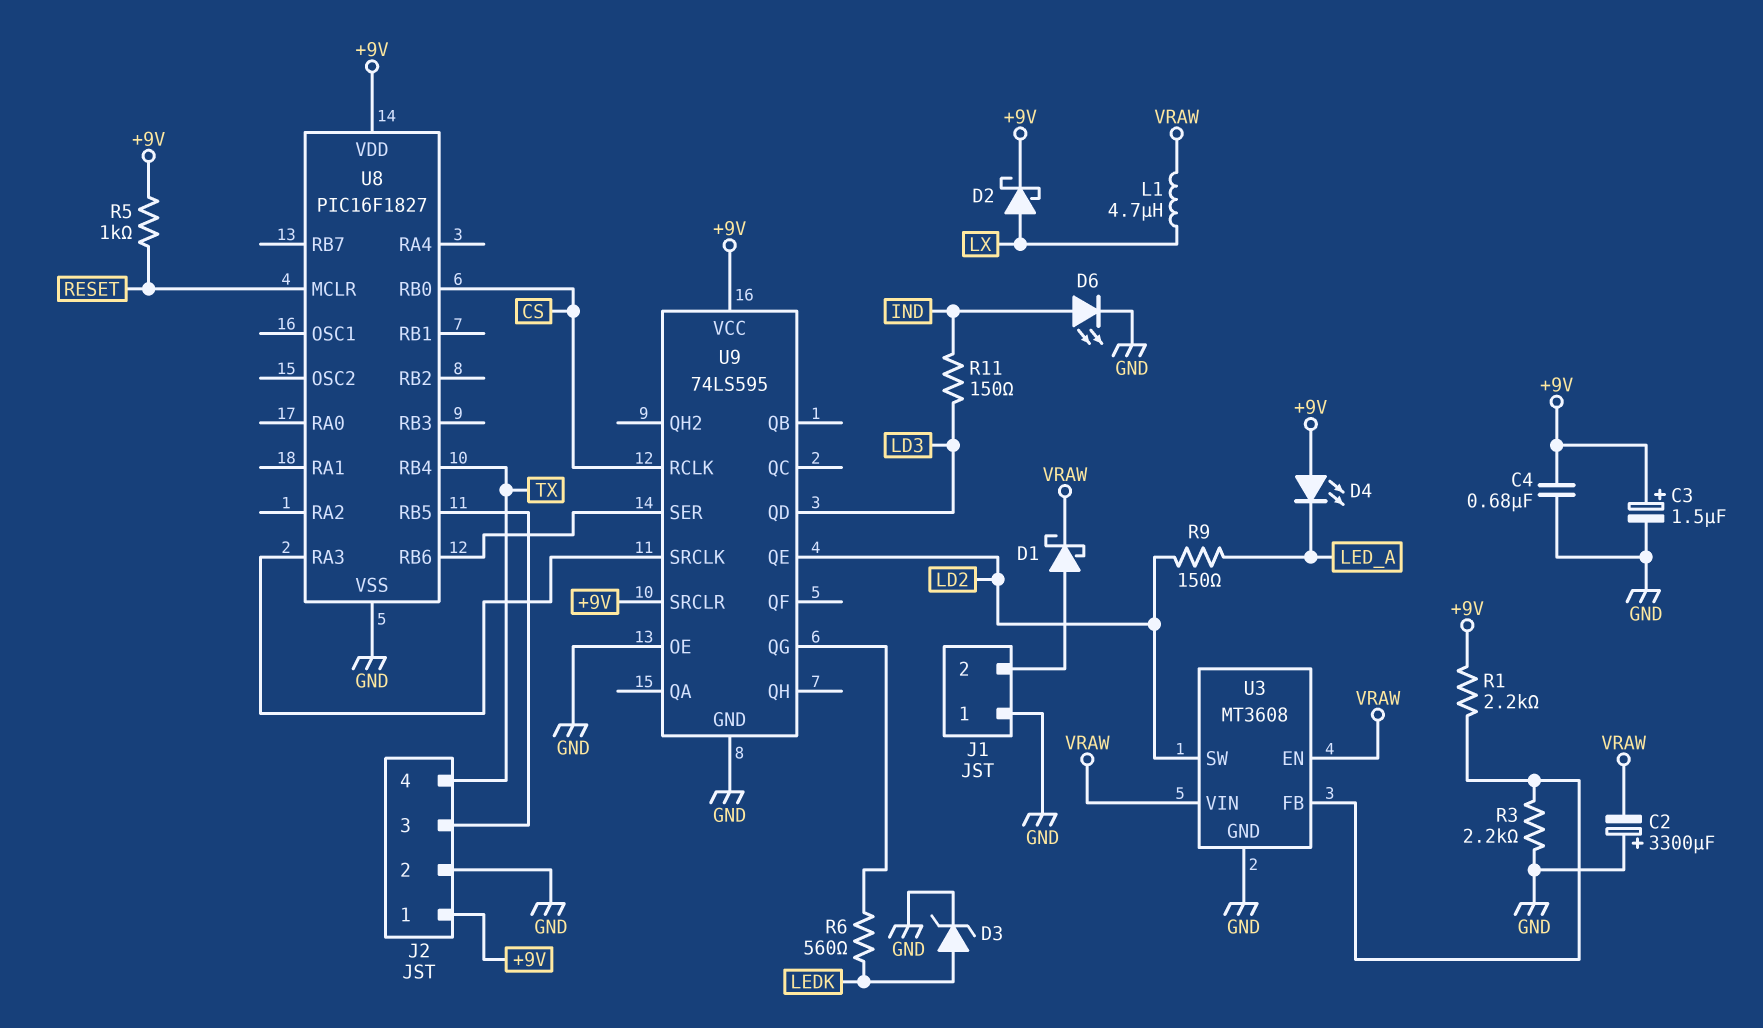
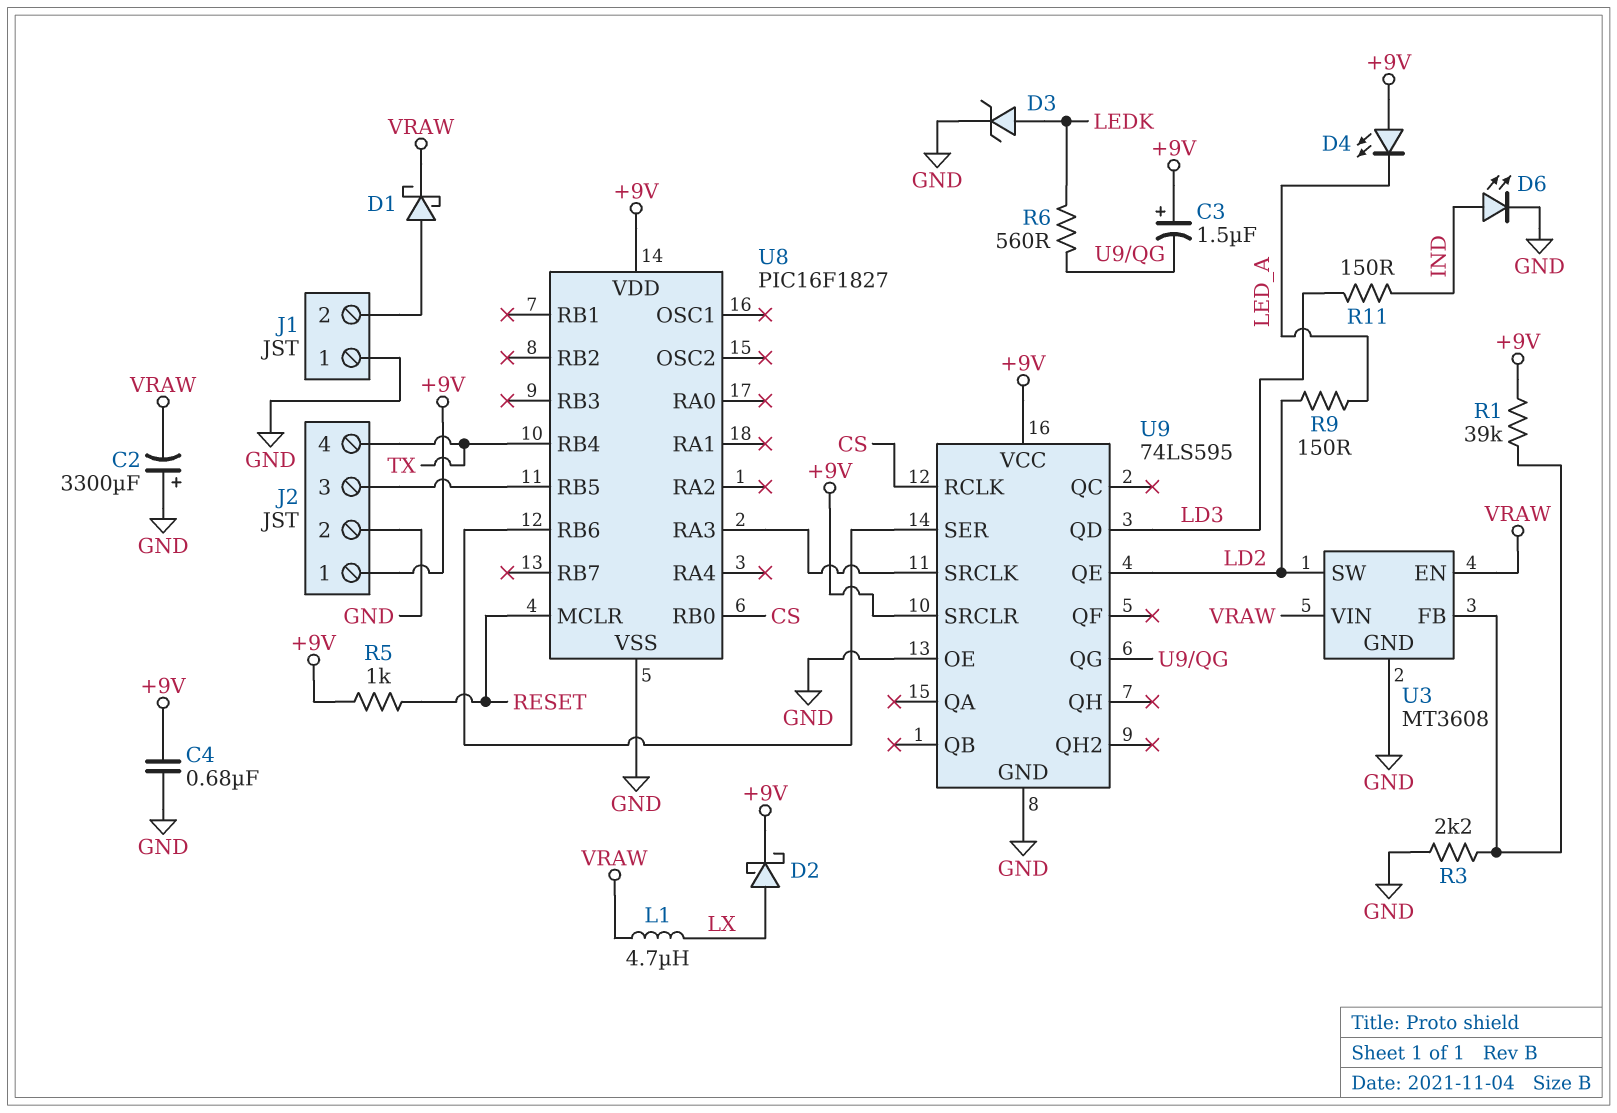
C3: 1.5uF (plus +9V, minus GND) -> 1.5uF (plus +9V, minus U9/QG)
R1: 2.2k (+9V, U3/FB) -> 39k (+9V, U3/FB)

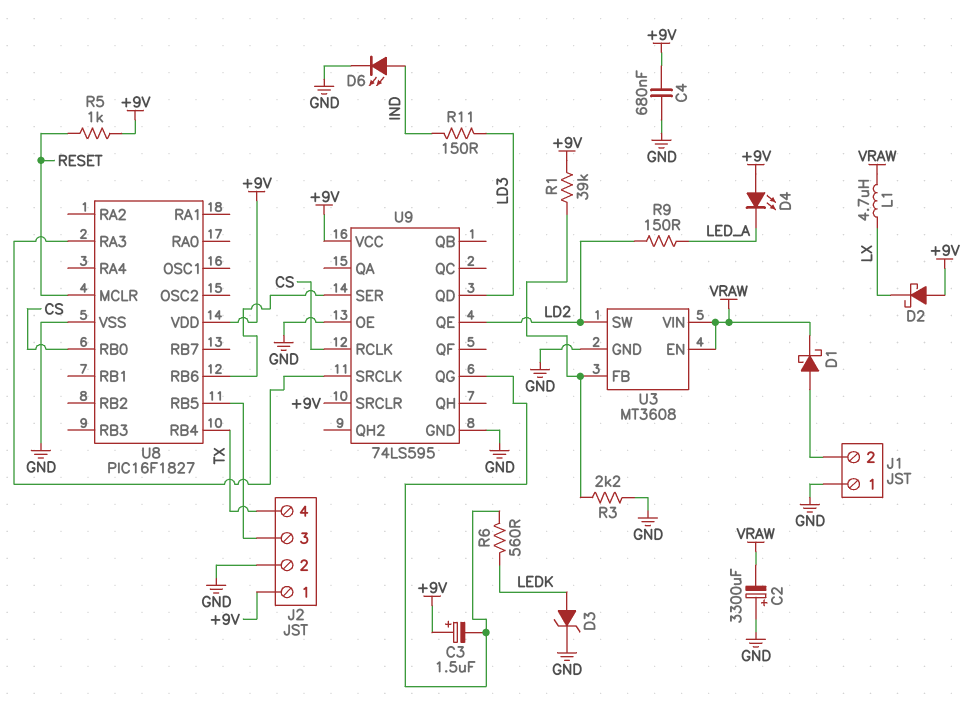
D2: schottky (A LX, K +9V) -> schottky (A +9V, K LX)

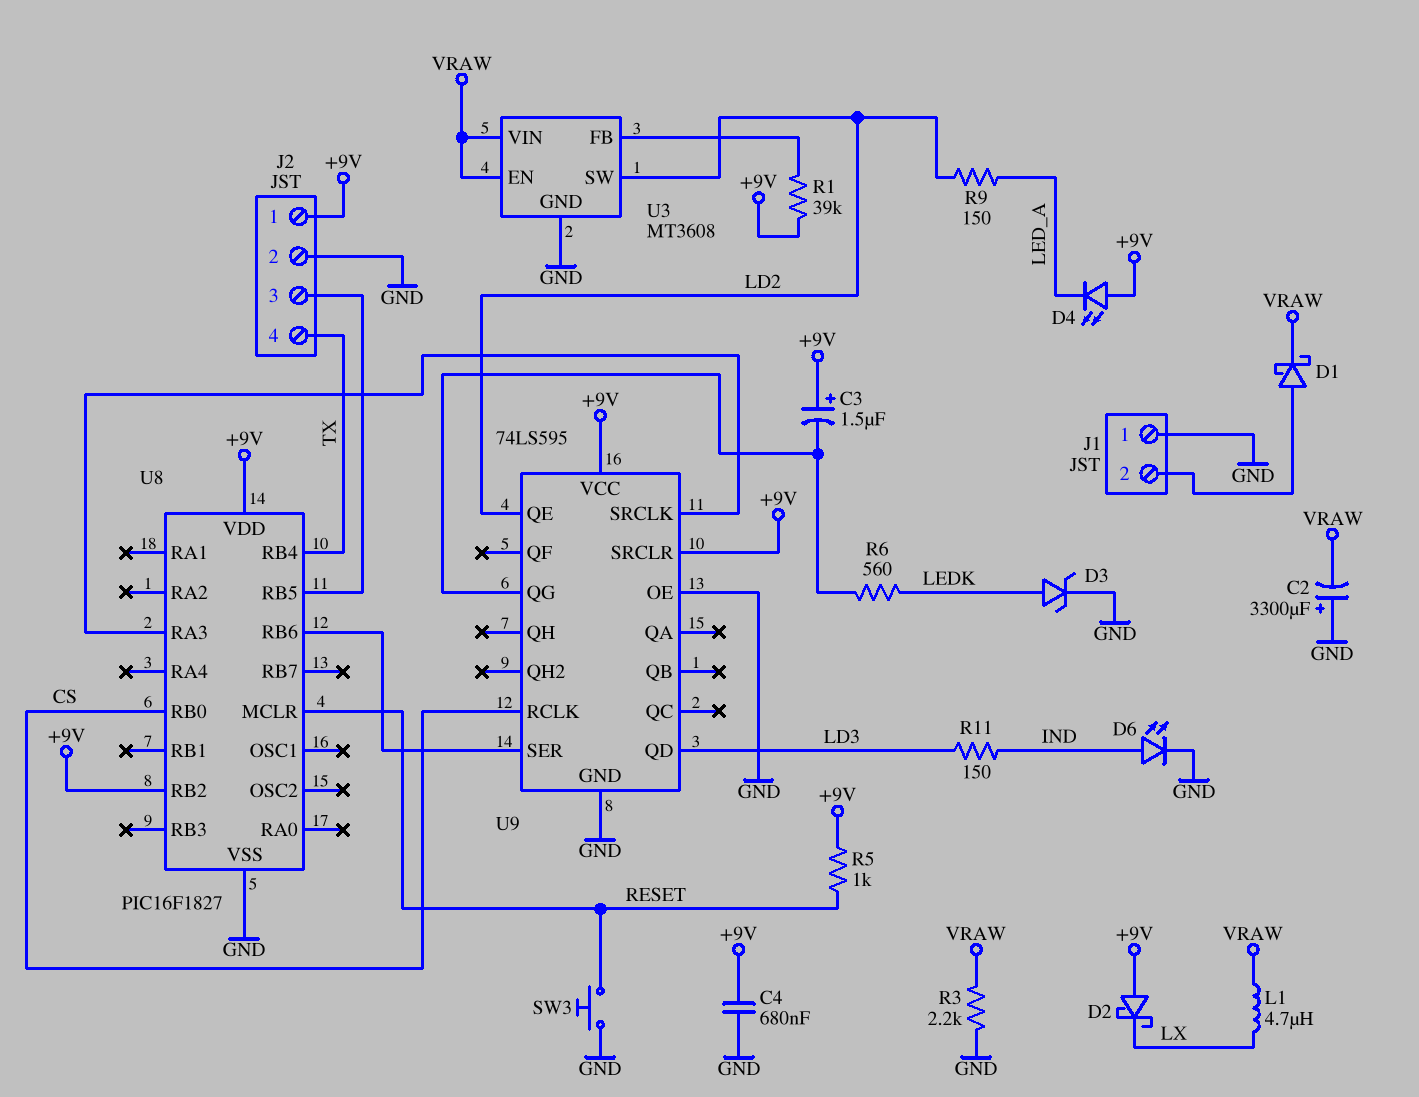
R3: 2.2k (GND, U3/FB) -> 2.2k (GND, VRAW)
SW3: none -> button (GND, RESET)
U8 pin RB2: none -> +9V

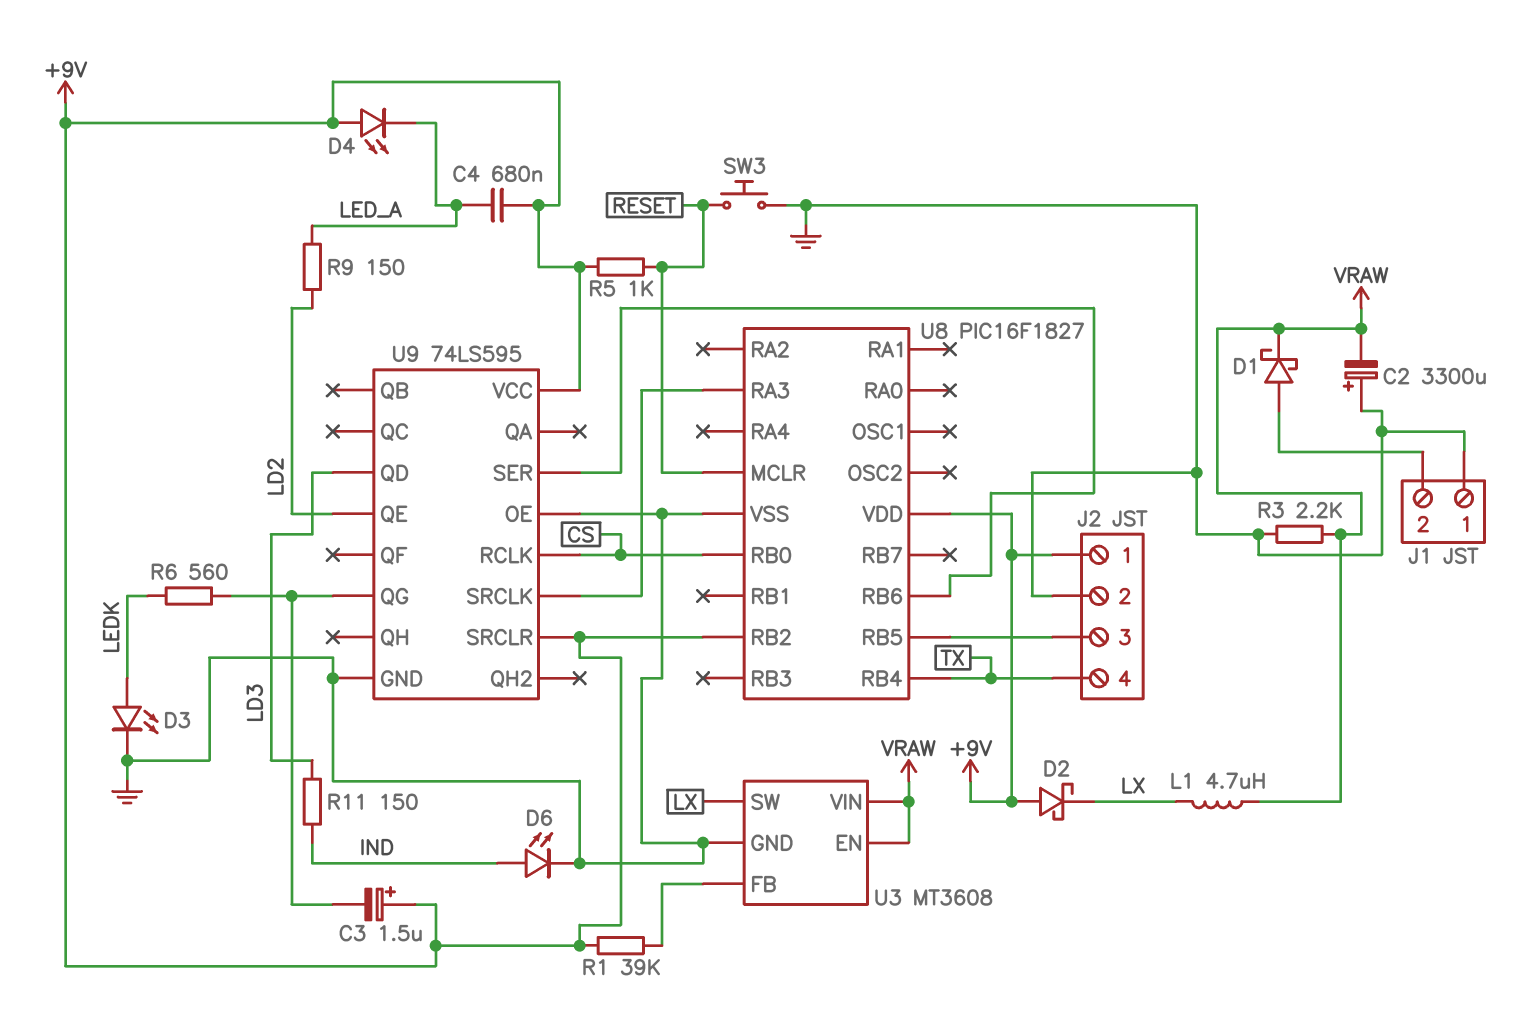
C4: 680nF (+9V, GND) -> 680nF (+9V, LED_A)
D3: zener (A LEDK, K GND) -> LED (A LEDK, K GND)
U3 pin SW: LD2 -> LX

